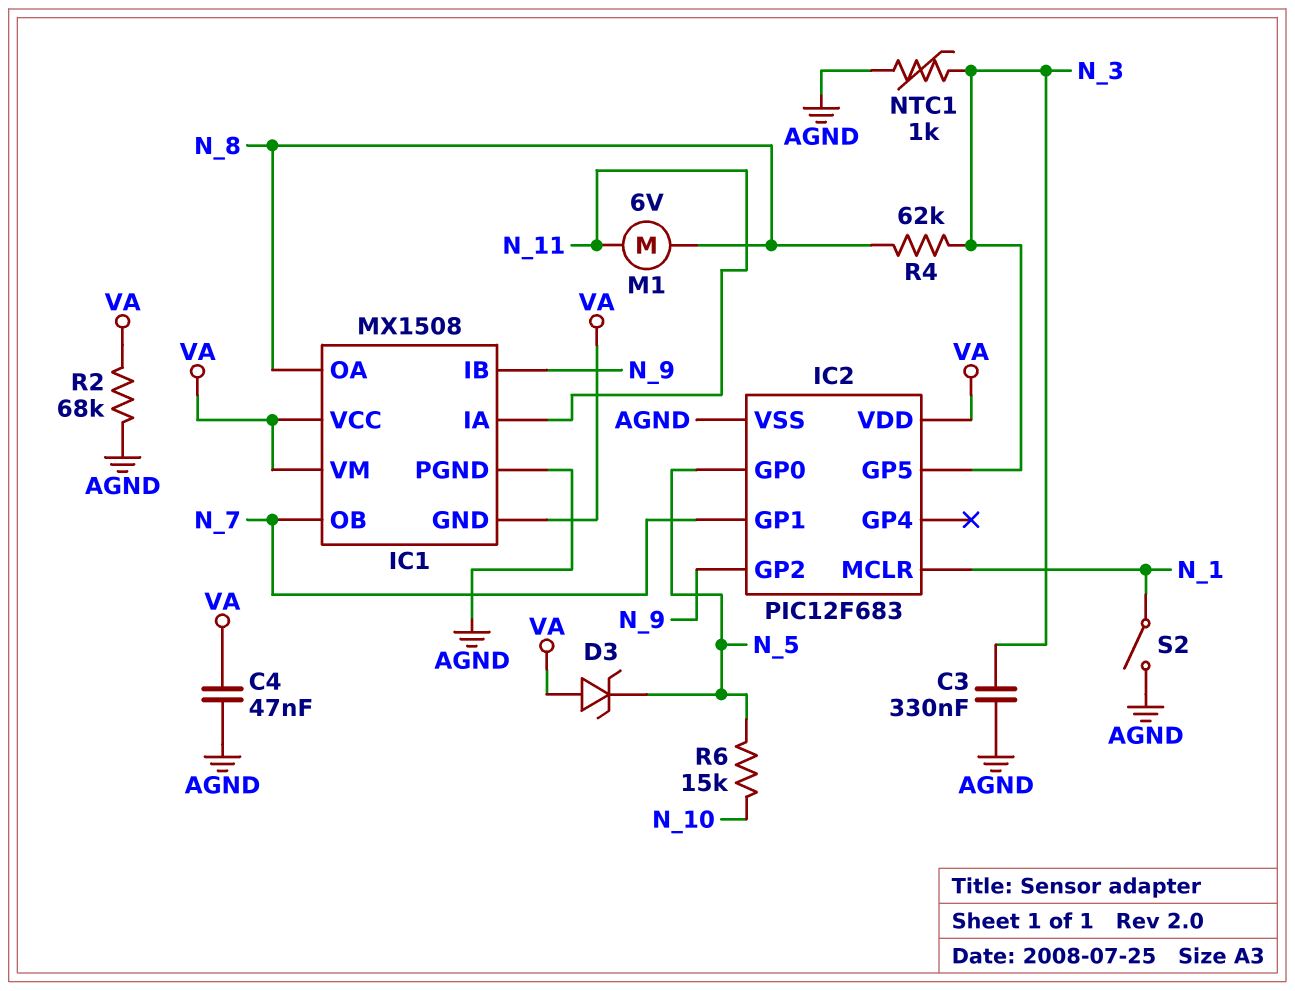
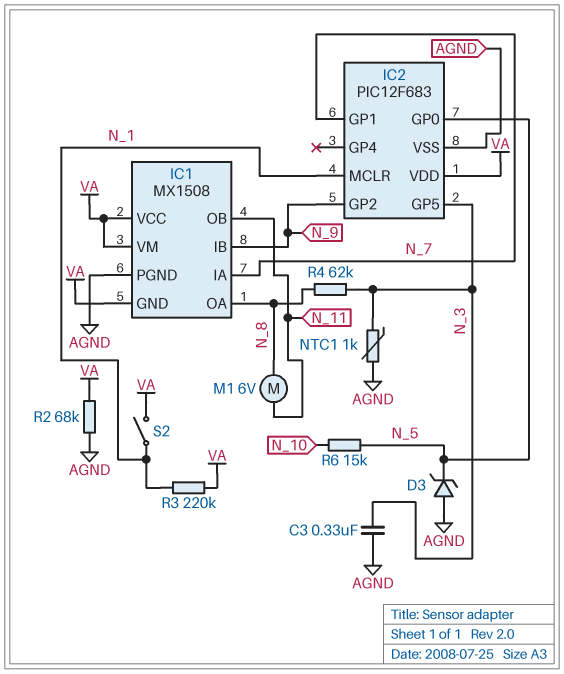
C4: 47nF (AGND, VA) -> none
D3: zener (A VA, K N_5) -> zener (A AGND, K N_5)
IC1 pin IA: N_11 -> N_7
IC1 pin OB: N_7 -> N_11
R3: none -> 220k (N_1, VA)
S2: switch (AGND, N_1) -> switch (N_1, VA)

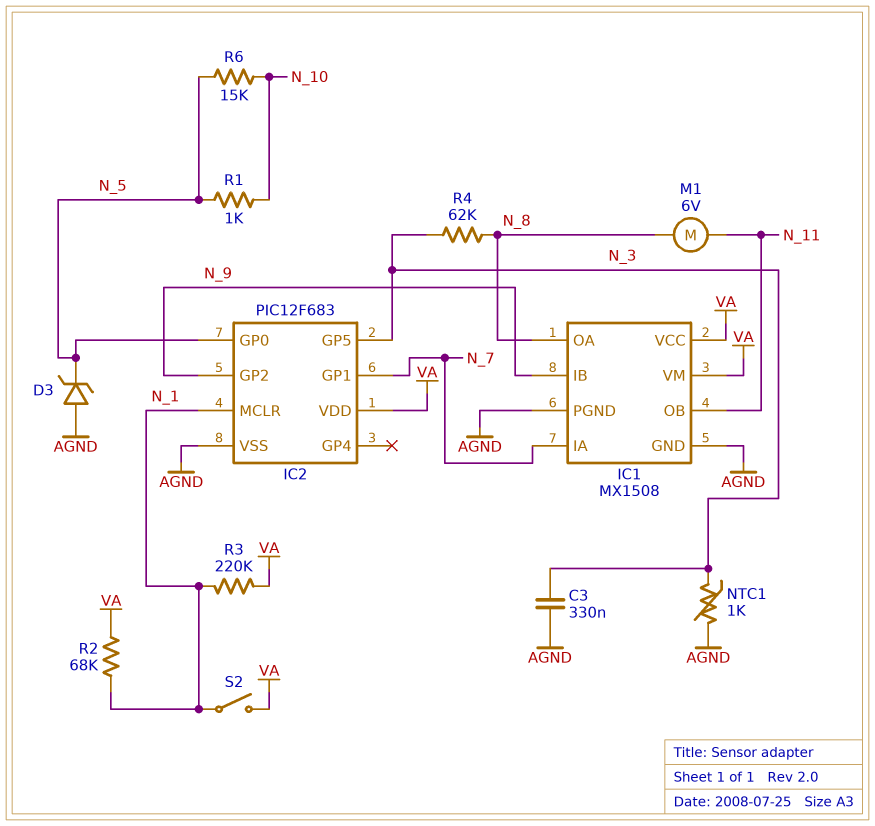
IC1 pin GND: VA -> AGND
R1: none -> 1k (N_5, N_10)
R2: 68k (AGND, VA) -> 68k (N_1, VA)

